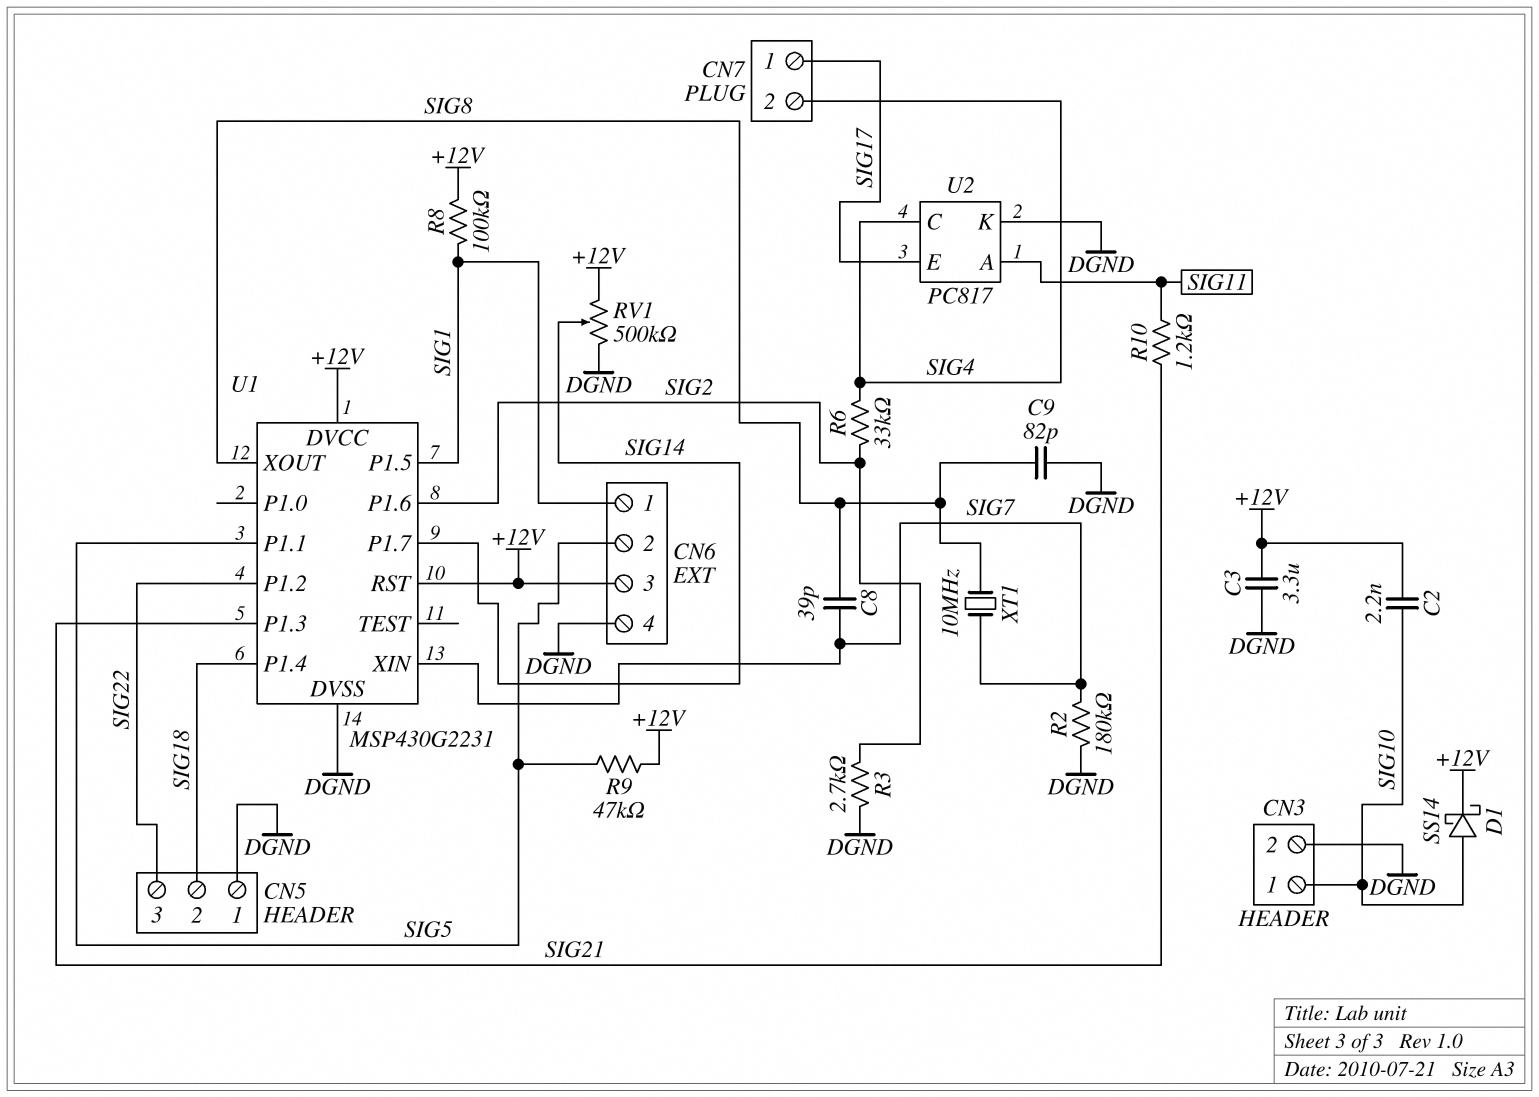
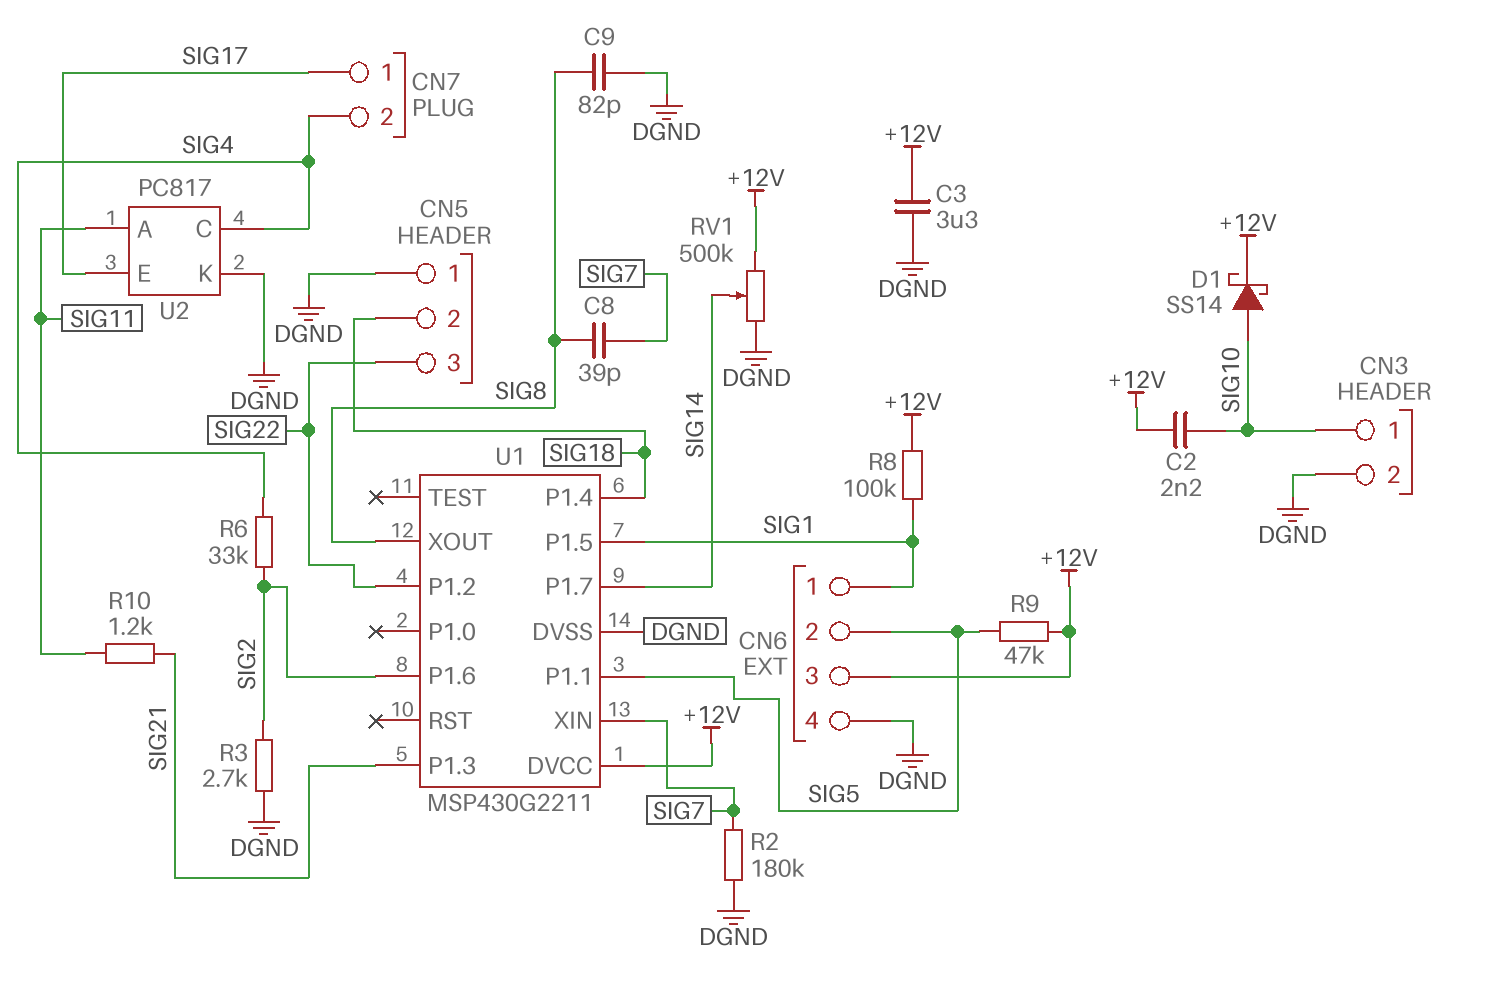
U1: MSP430G2231 -> MSP430G2211
U1 pin RST: +12V -> none
XT1: 10MHz (SIG7, SIG8) -> none

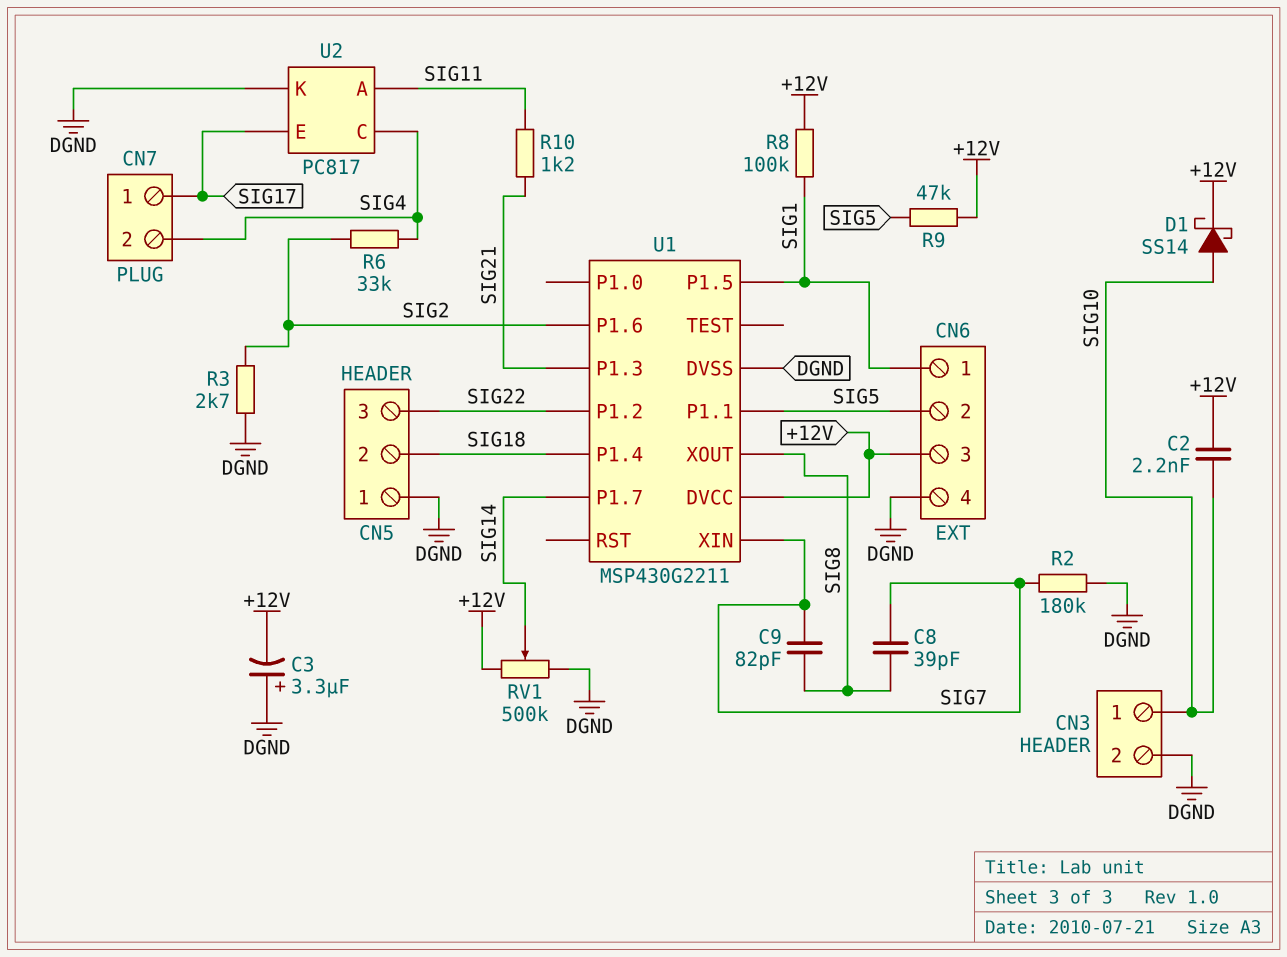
C3: 3.3uF (+12V, DGND) -> 3.3uF (plus DGND, minus +12V)
C9: 82pF (DGND, SIG8) -> 82pF (SIG7, SIG8)

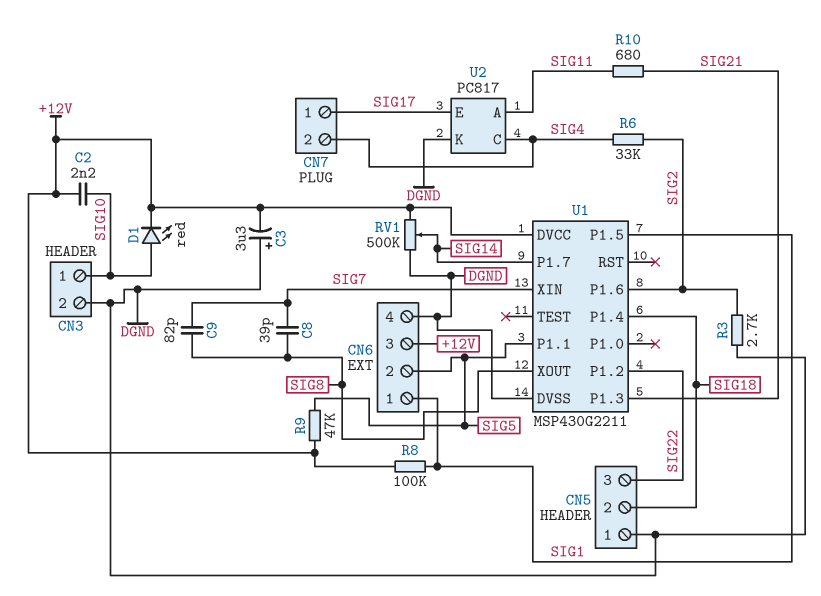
D1: schottky SS14 (A SIG10, K +12V) -> LED red (A SIG10, K +12V)
R2: 180k (DGND, SIG7) -> none
R10: 1.2k (SIG11, SIG21) -> 680 (SIG11, SIG21)

